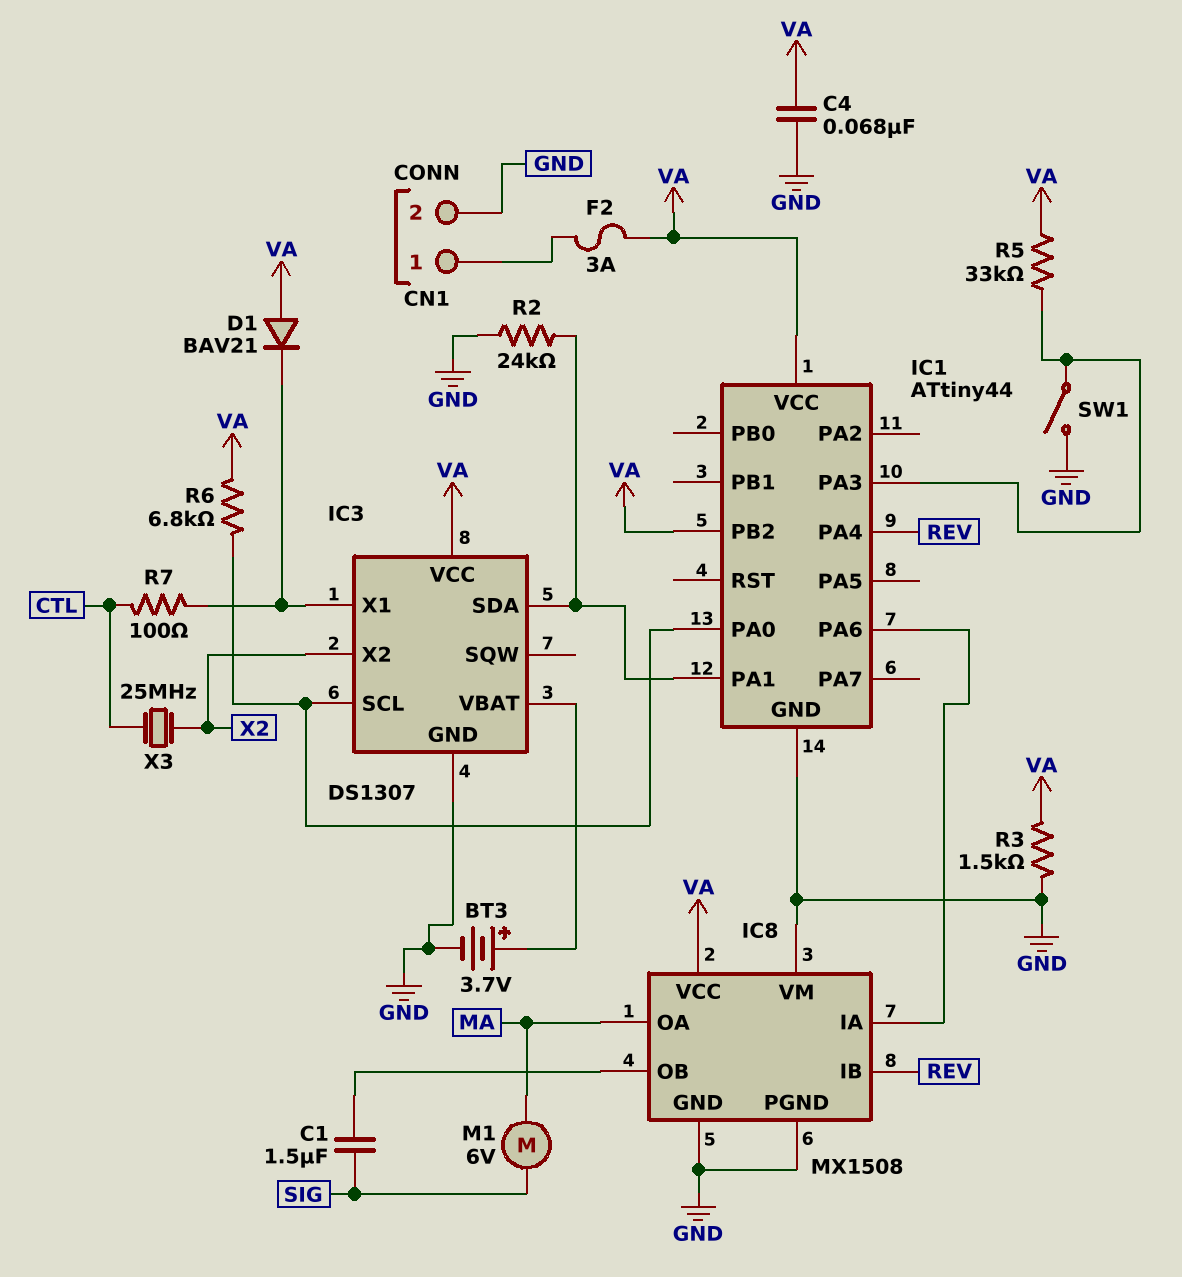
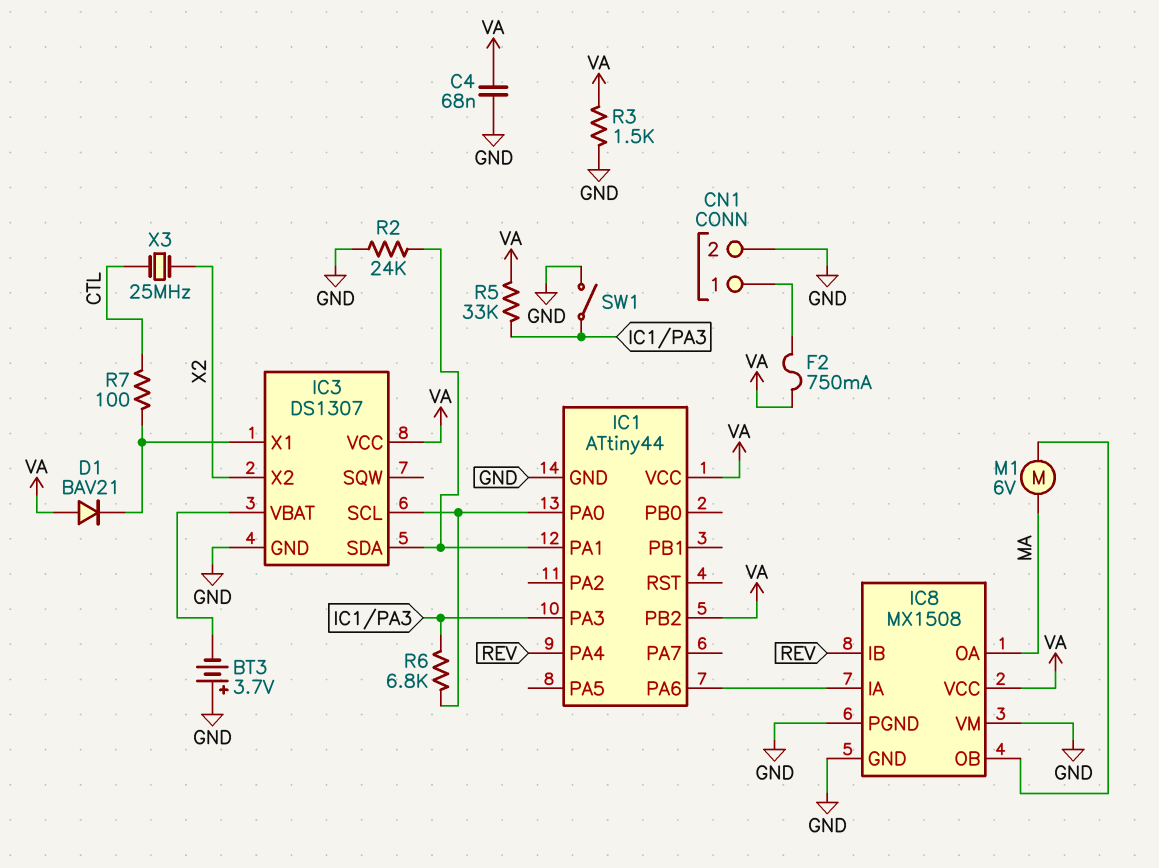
BT3: 3.7V (plus IC3/VBAT, minus GND) -> 3.7V (plus GND, minus IC3/VBAT)
C1: 1.5uF (IC8/OB, SIG) -> none
F2: 3A (CN1/1, VA) -> 750mA (CN1/1, VA)
M1: motor 6V (MA, SIG) -> motor 6V (IC8/OB, MA)
R6: 6.8k (IC1/PA0, VA) -> 6.8k (IC1/PA0, IC1/PA3)

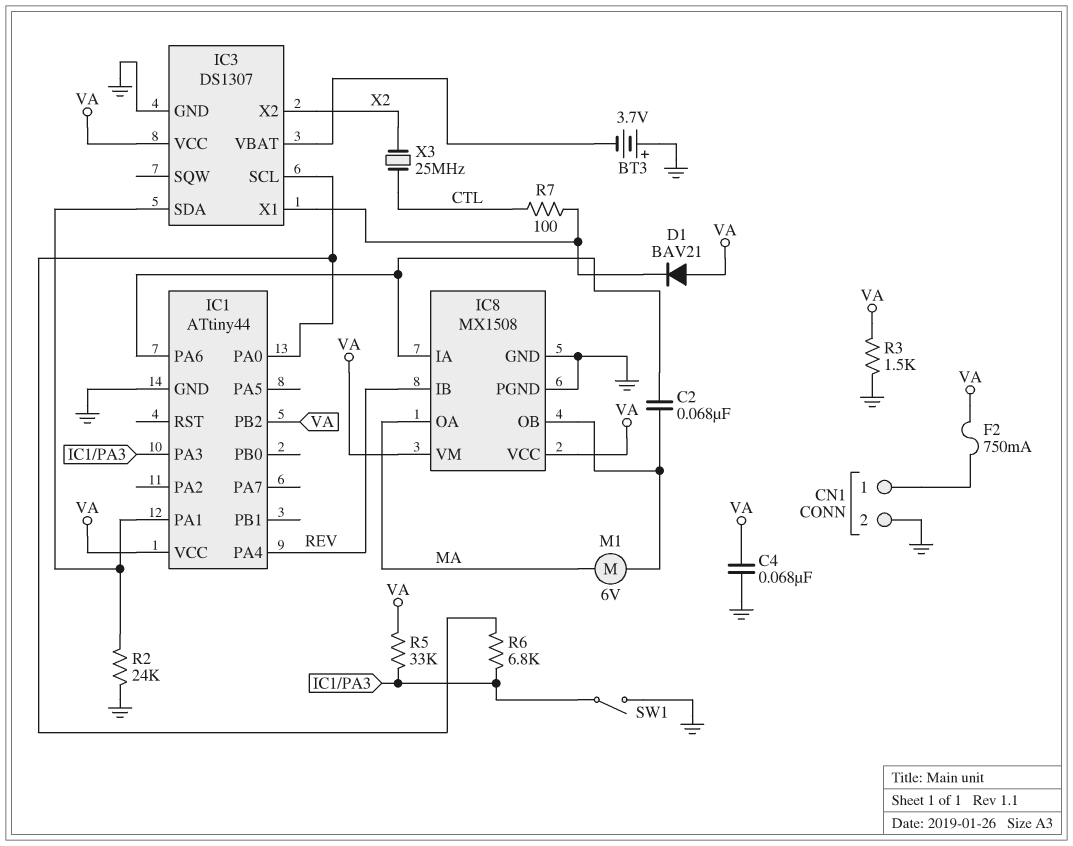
C2: none -> 68nF (IC1/PA6, IC8/OB)
IC8 pin VM: GND -> VA

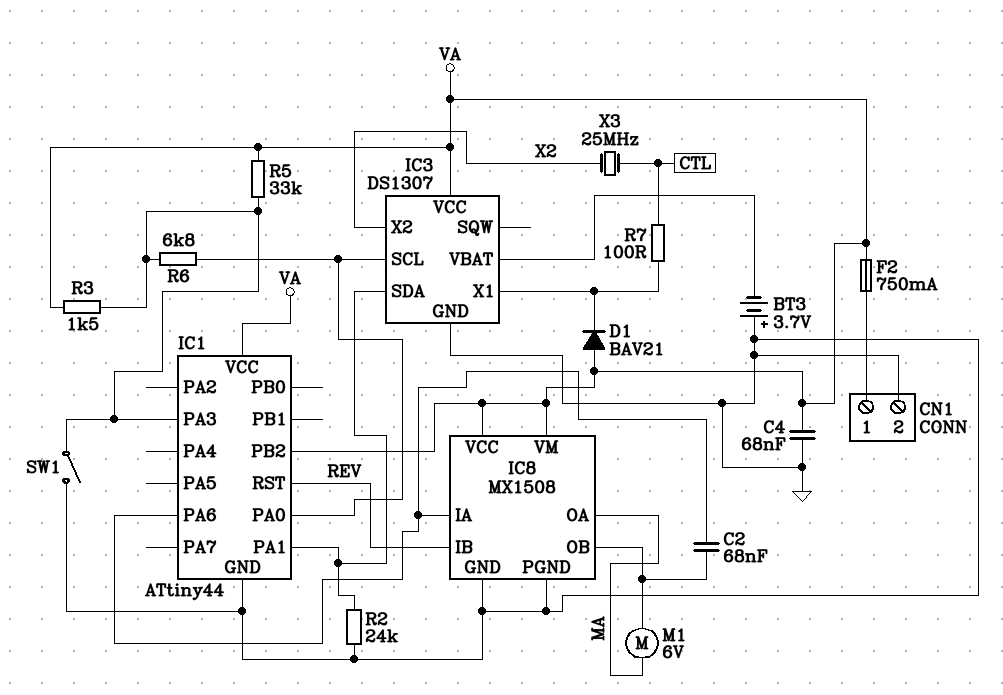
IC1 pin PA4: REV -> none
IC1 pin RST: none -> REV
R3: 1.5k (GND, VA) -> 1.5k (IC1/PA3, VA)

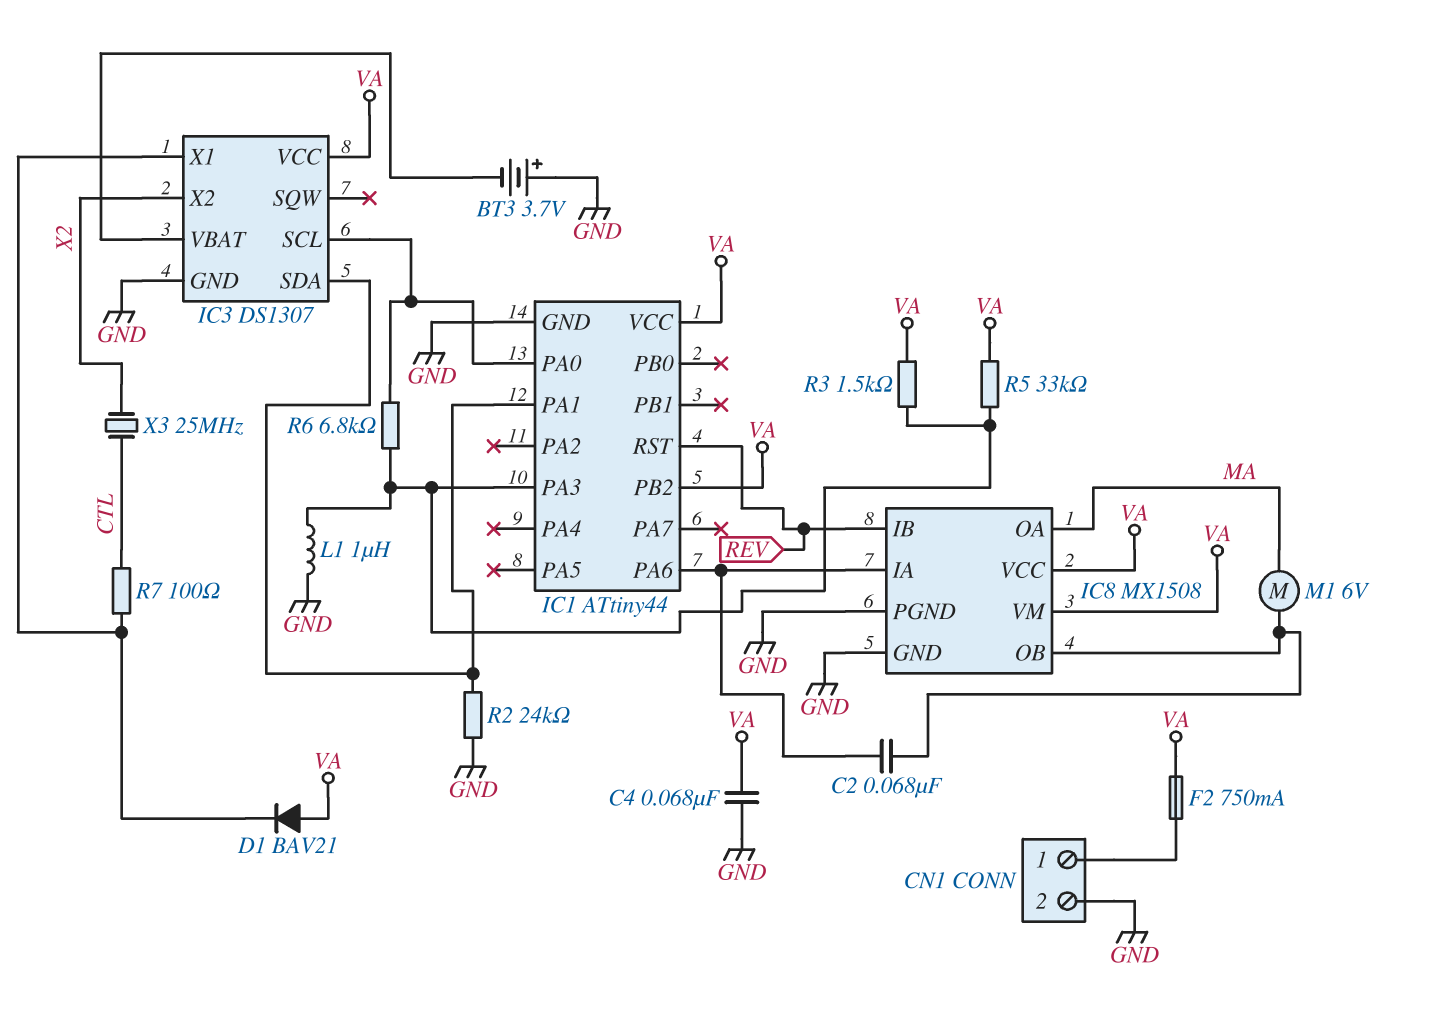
L1: none -> 1uH (GND, IC1/PA3)
SW1: switch (GND, IC1/PA3) -> none

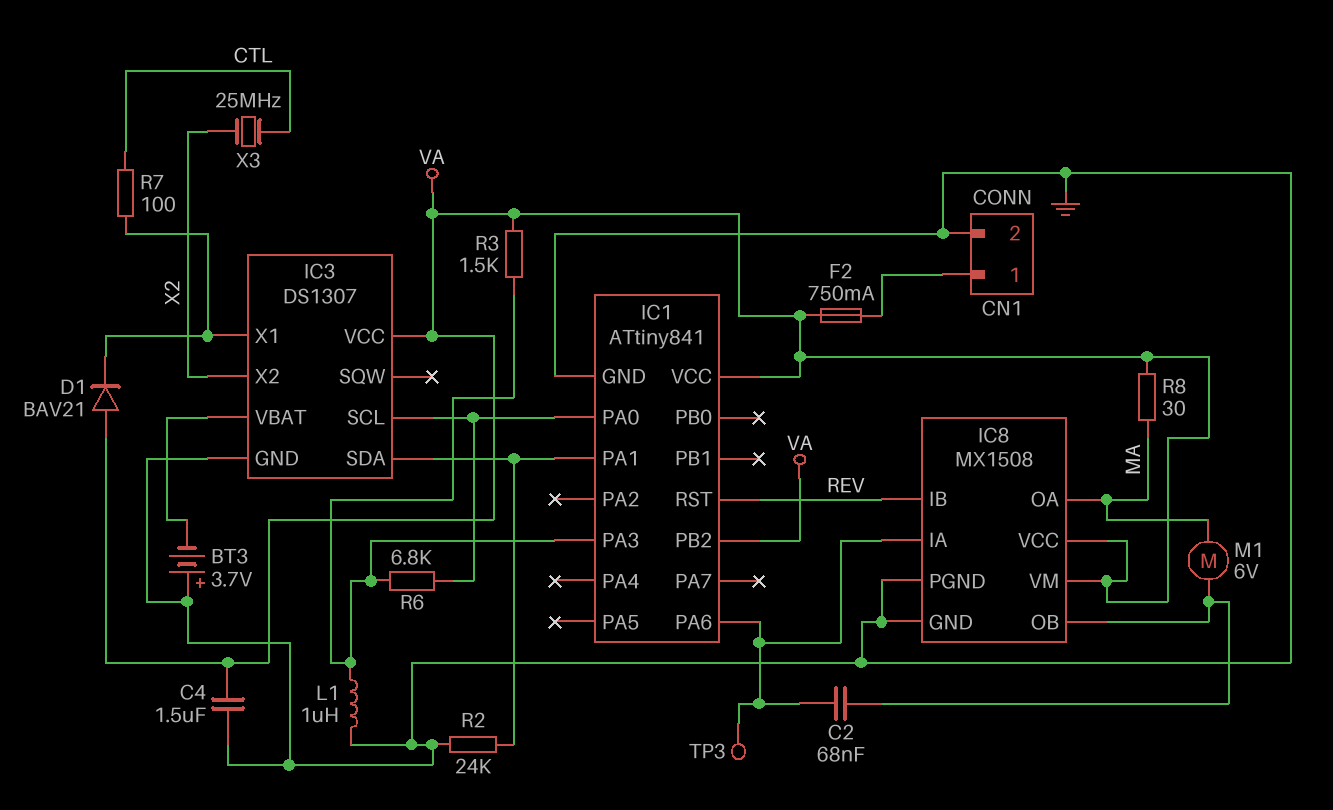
C4: 68nF (GND, VA) -> 1.5uF (GND, VA)
IC1: ATtiny44 -> ATtiny841
R5: 33k (IC1/PA3, VA) -> none
R8: none -> 30 (MA, VA)
TP3: none -> test point (IC1/PA6)

